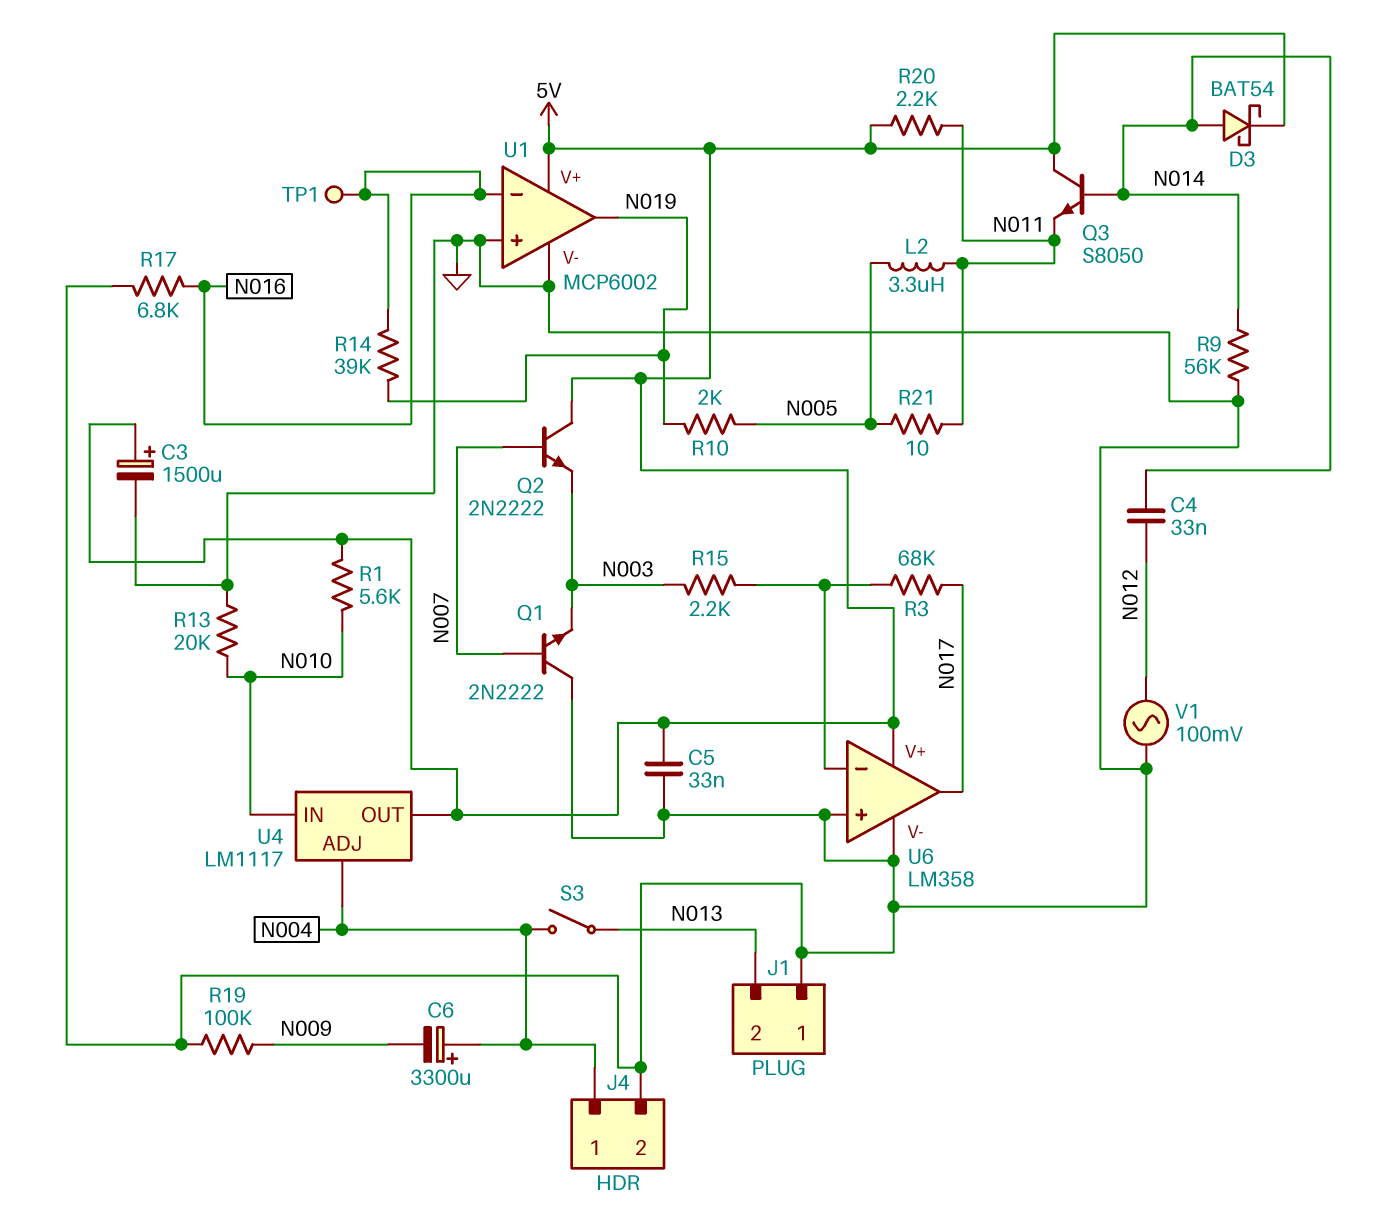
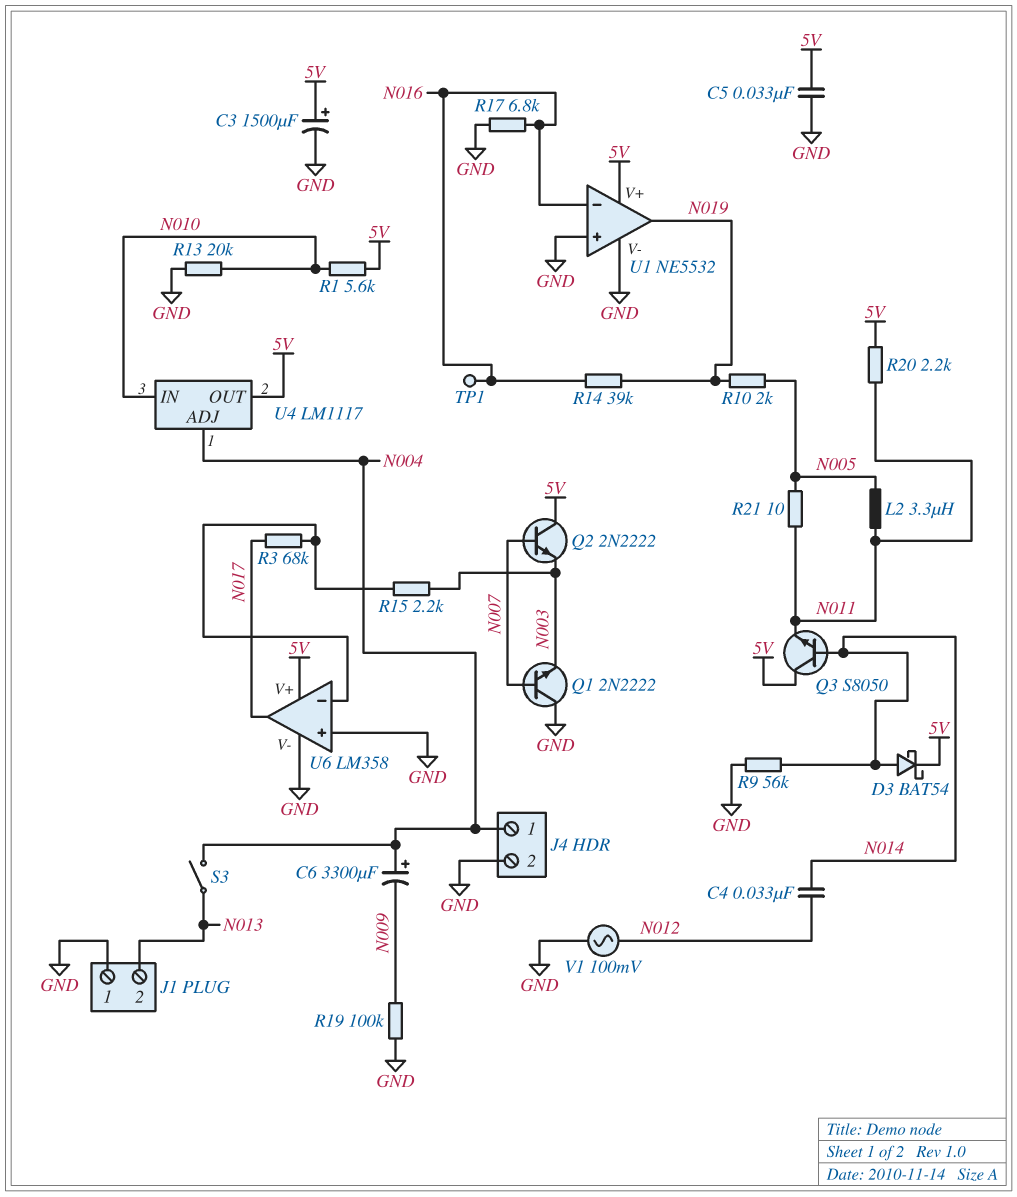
U1: MCP6002 -> NE5532

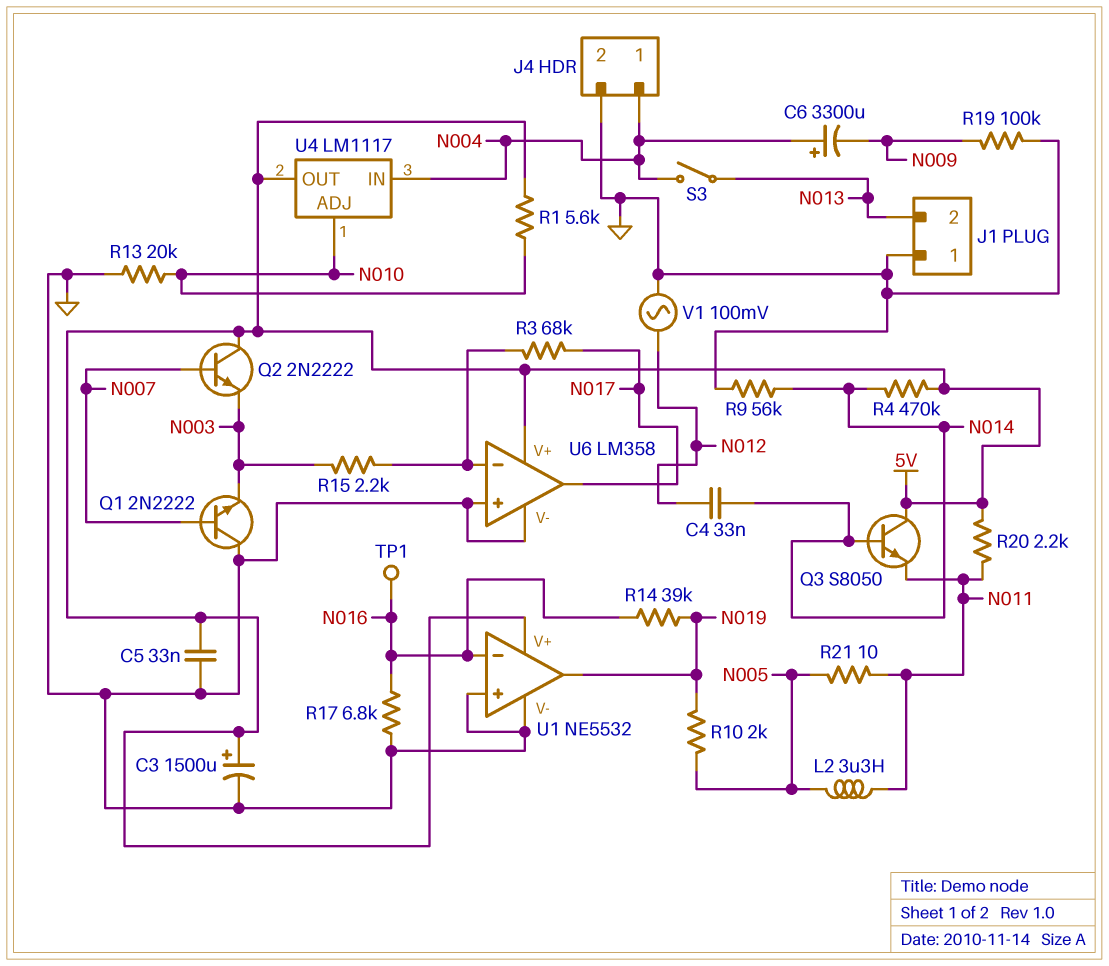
D3: schottky BAT54 (A N014, K 5V) -> none
R4: none -> 470k (5V, N014)
U4 pin ADJ: N004 -> N010
U4 pin IN: N010 -> N004

